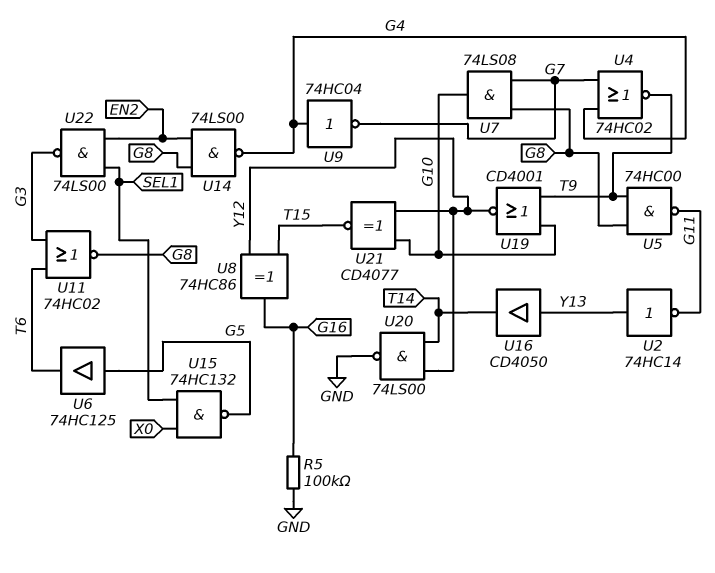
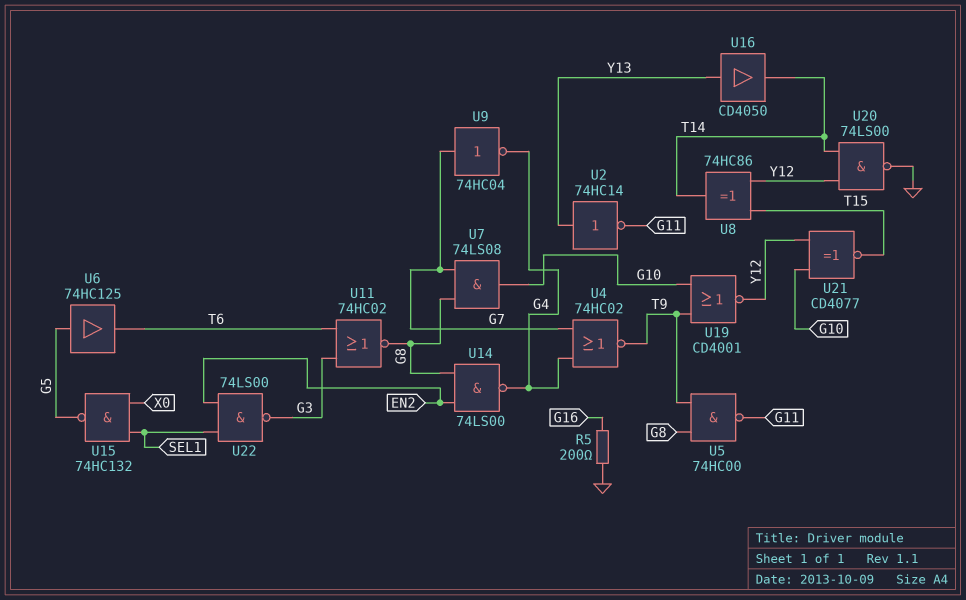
R5: 100k (G16, GND) -> 200 (G16, GND)
U8: XOR 74HC86 (in T15, in Y12, out G16) -> XOR 74HC86 (in T15, in Y12, out T14)
U9: NOT 74HC04 (in G4, out G7) -> NOT 74HC04 (in G7, out G4)

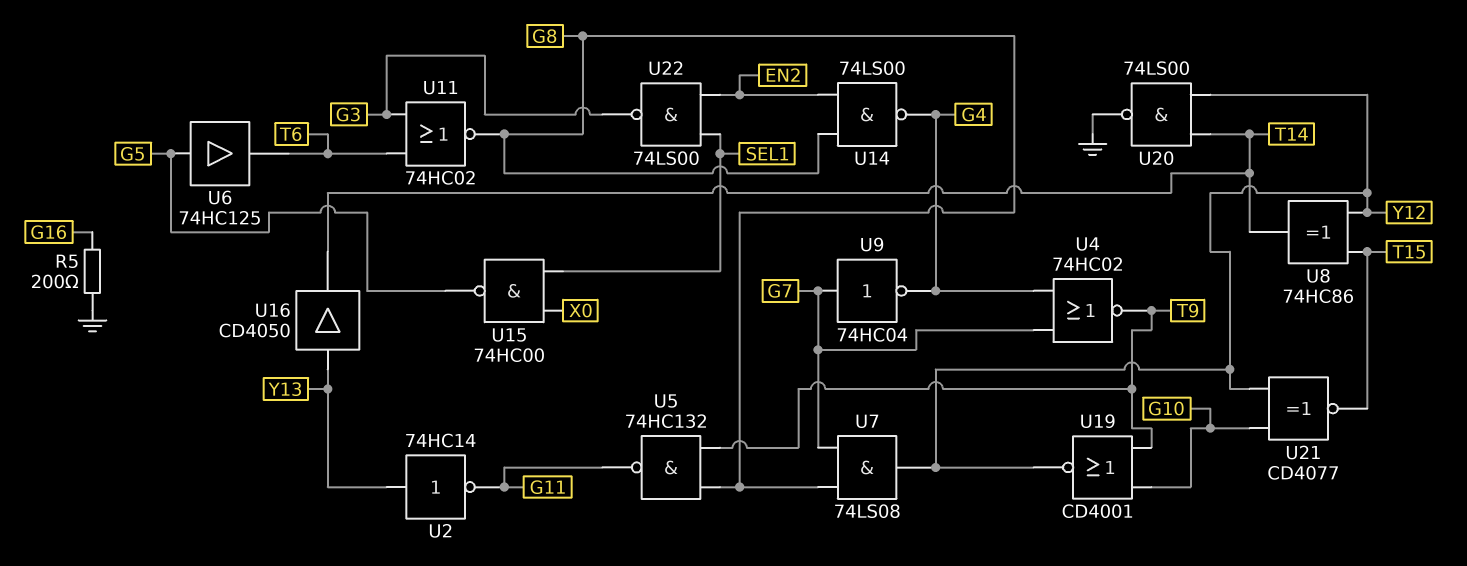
U5: NAND 74HC00 (in G8, in T9, out G11) -> NAND 74HC132 (in G8, in T9, out G11)
U7: AND 74LS08 (in G7, in G8, out G10) -> AND 74LS08 (in G7, in G8, out Y12)
U15: NAND 74HC132 (in SEL1, in X0, out G5) -> NAND 74HC00 (in SEL1, in X0, out G5)

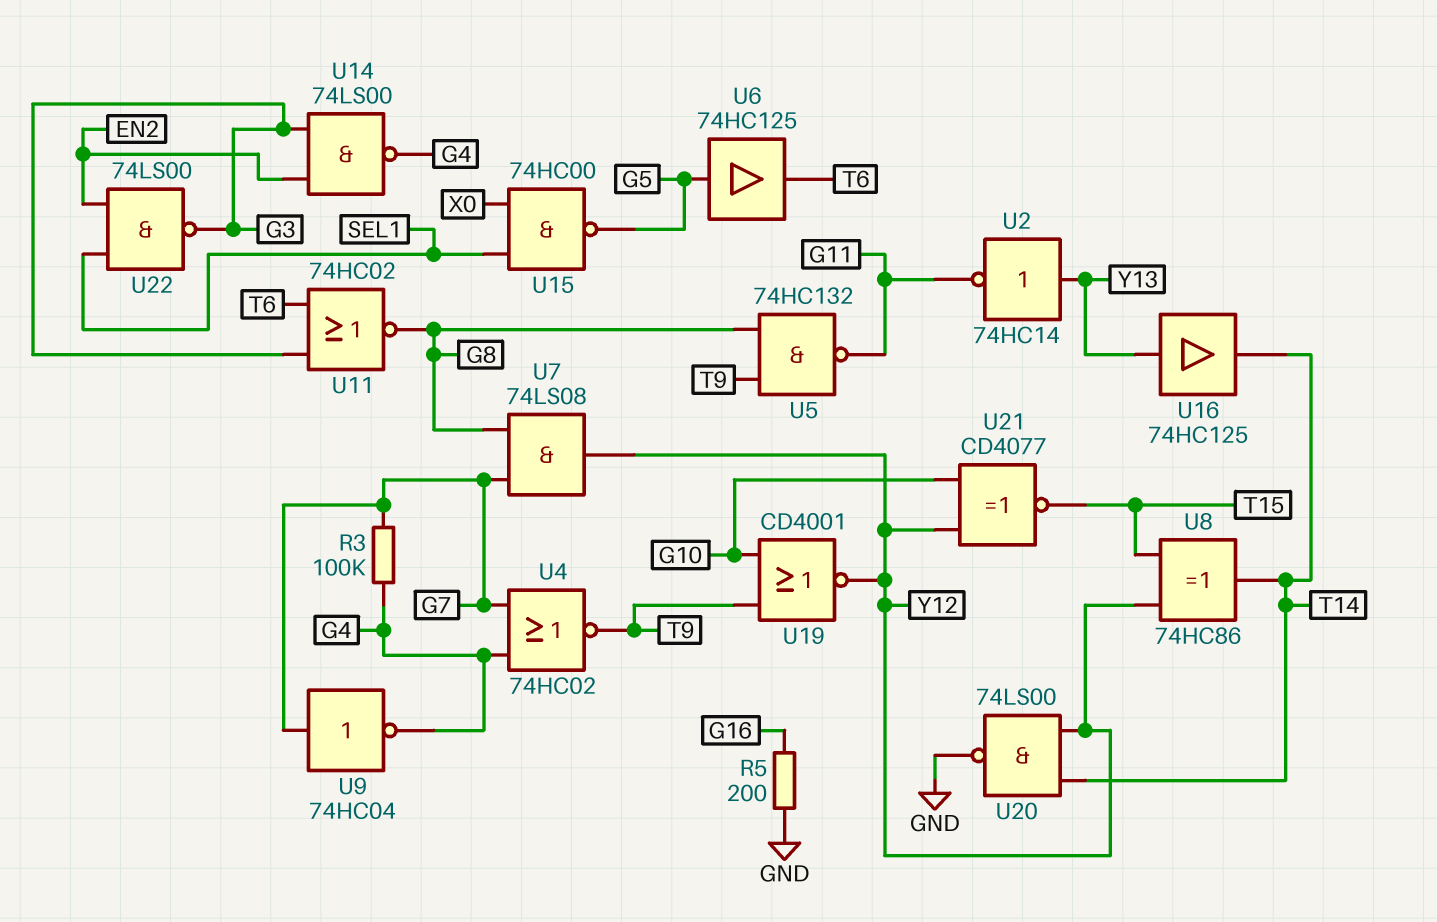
R3: none -> 100k (G4, G7)
U14: NAND 74LS00 (in EN2, in G8, out G4) -> NAND 74LS00 (in EN2, in G3, out G4)
U16: buffer CD4050 (in Y13, out T14) -> buffer 74HC125 (in Y13, out T14)

